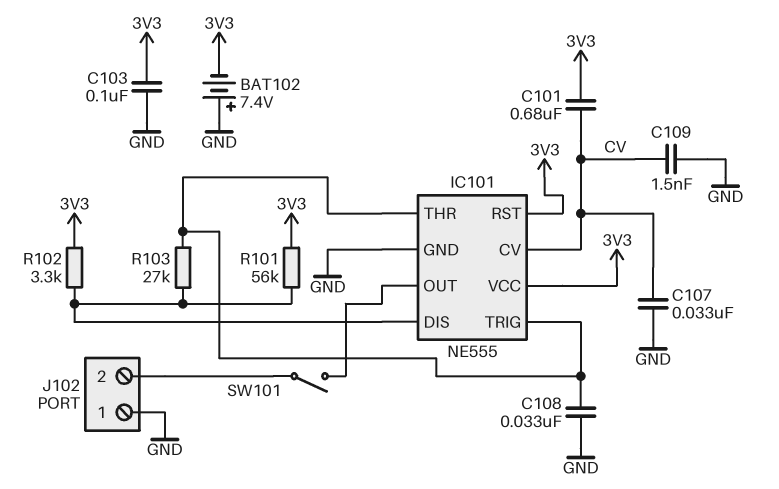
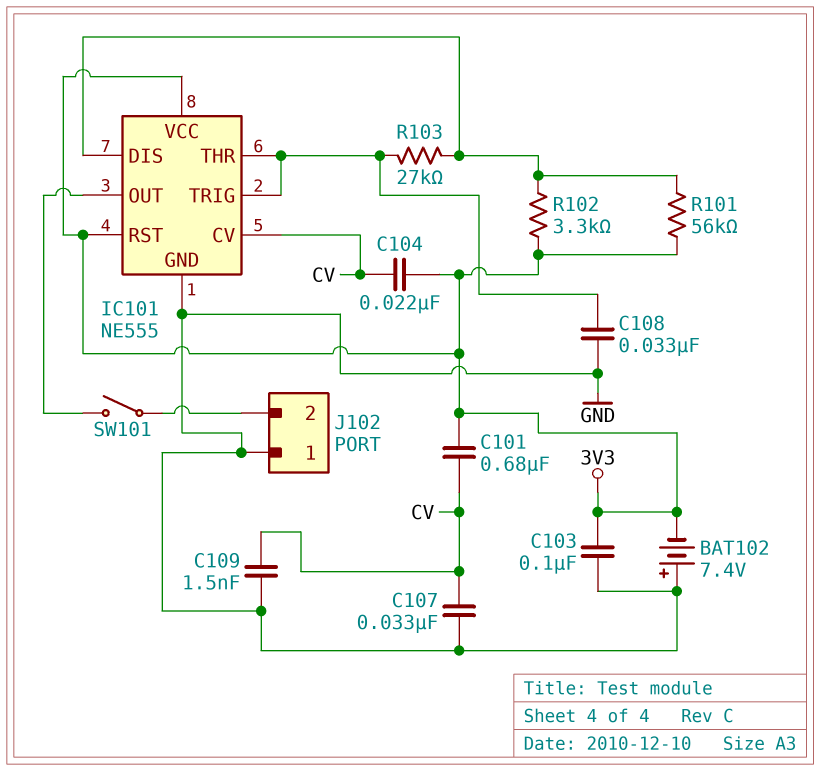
C104: none -> 22nF (3V3, CV)

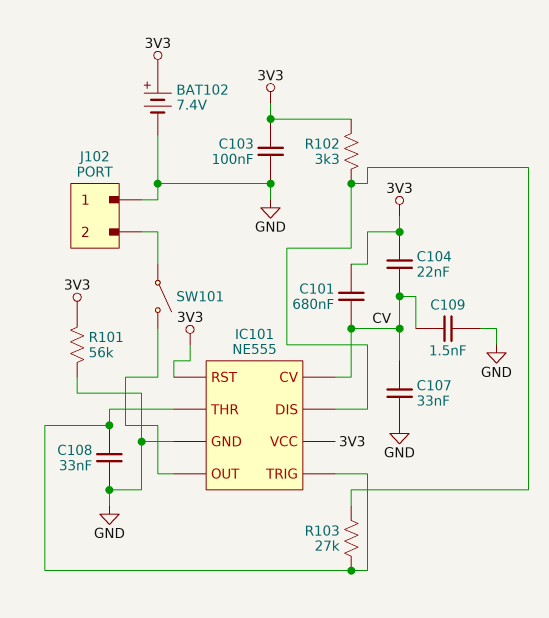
BAT102: 7.4V (plus GND, minus 3V3) -> 7.4V (plus 3V3, minus GND)
R101: 56k (3V3, IC101/DIS) -> 56k (3V3, GND)

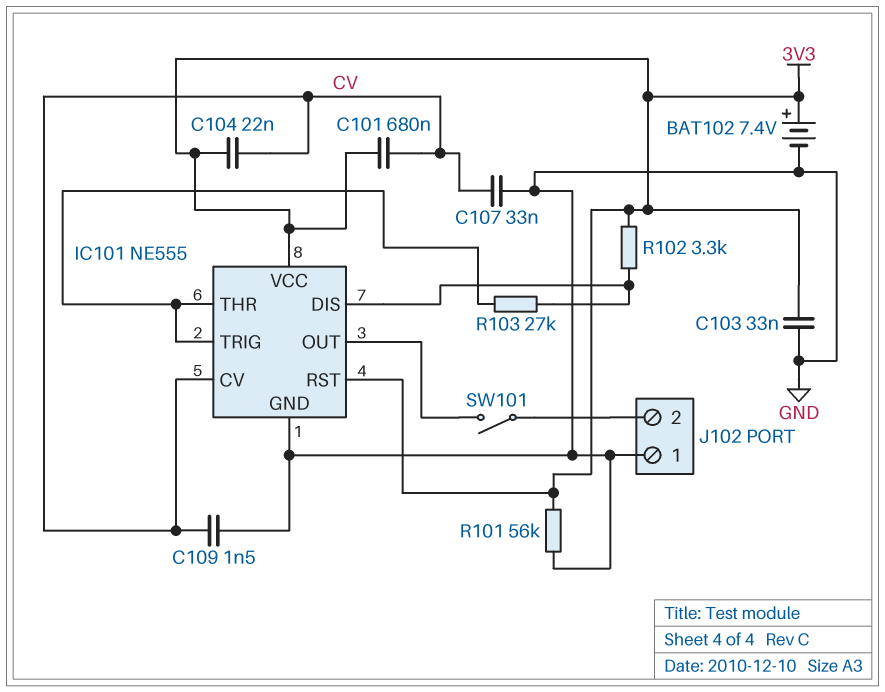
C103: 100nF (3V3, GND) -> 33nF (3V3, GND)
C108: 33nF (GND, IC101/THR) -> none

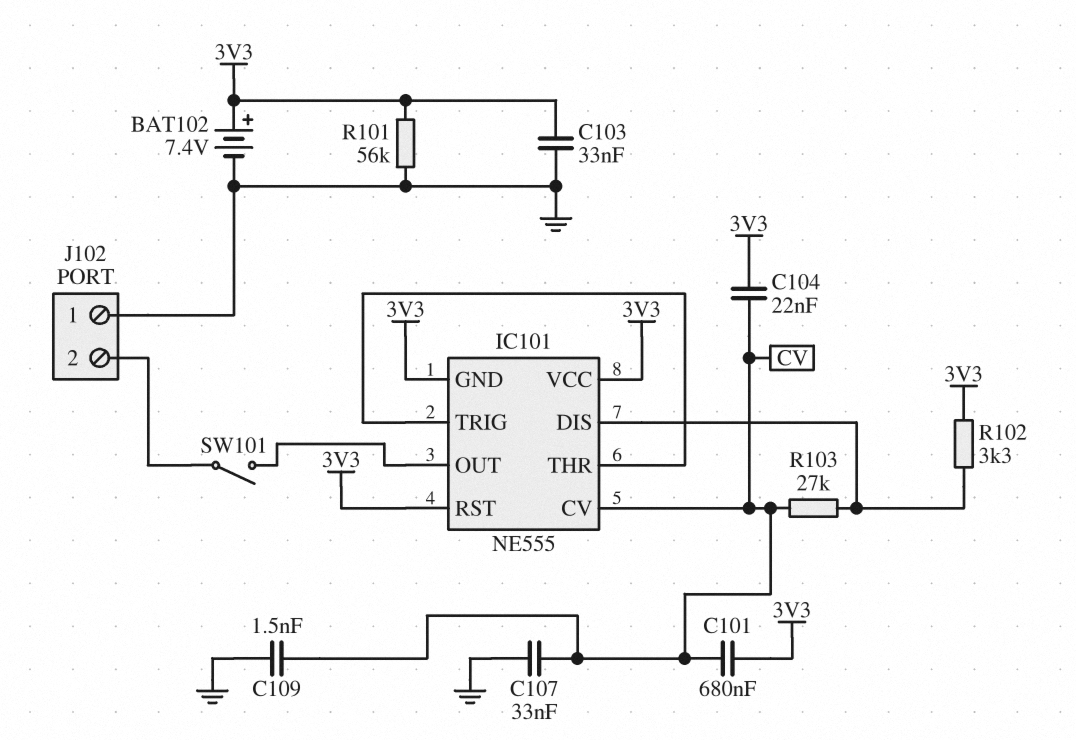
IC101 pin GND: GND -> 3V3
R103: 27k (IC101/DIS, IC101/THR) -> 27k (CV, IC101/DIS)

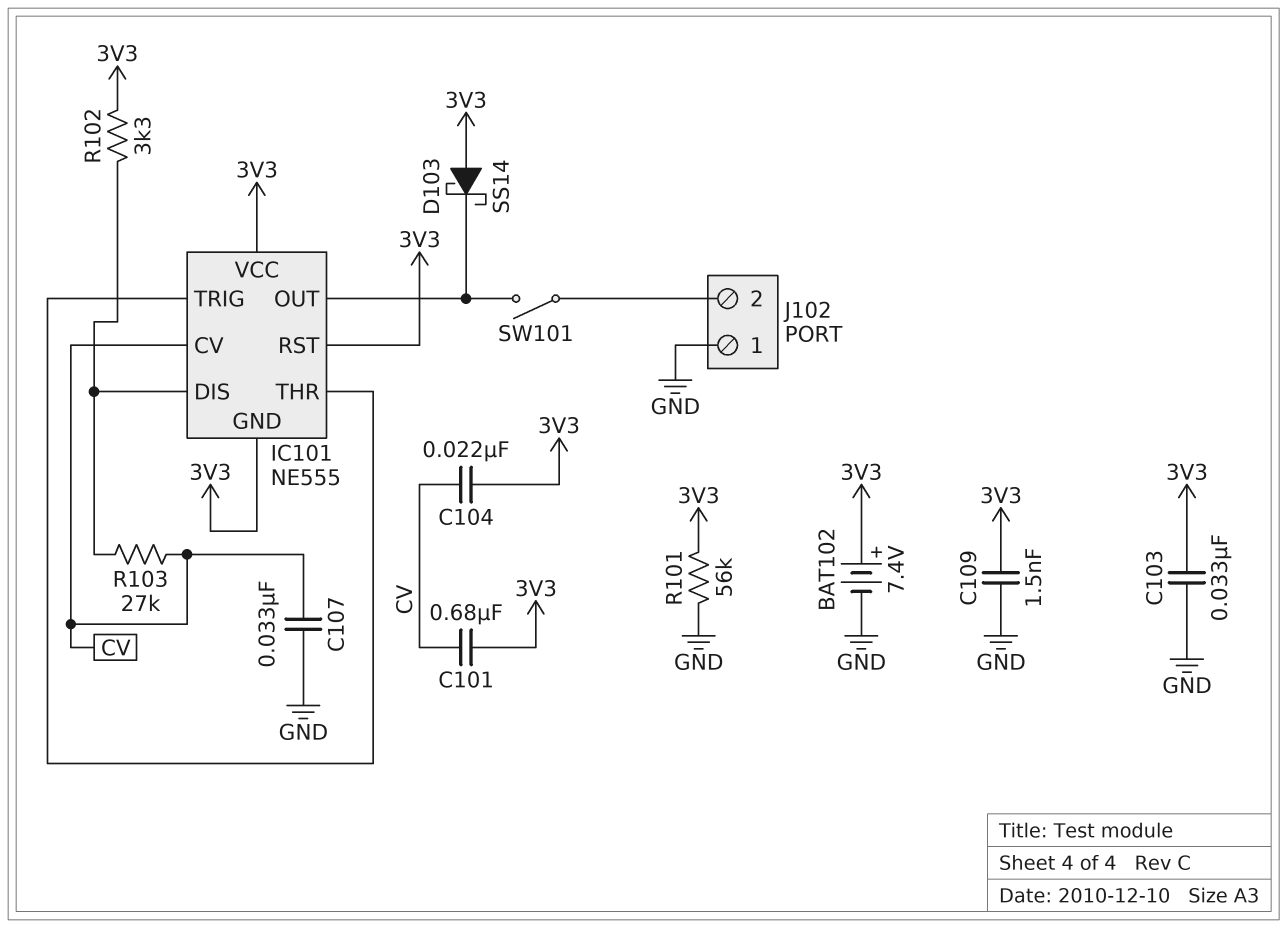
C109: 1.5nF (CV, GND) -> 1.5nF (3V3, GND)
D103: none -> schottky SS14 (A 3V3, K IC101/OUT)

